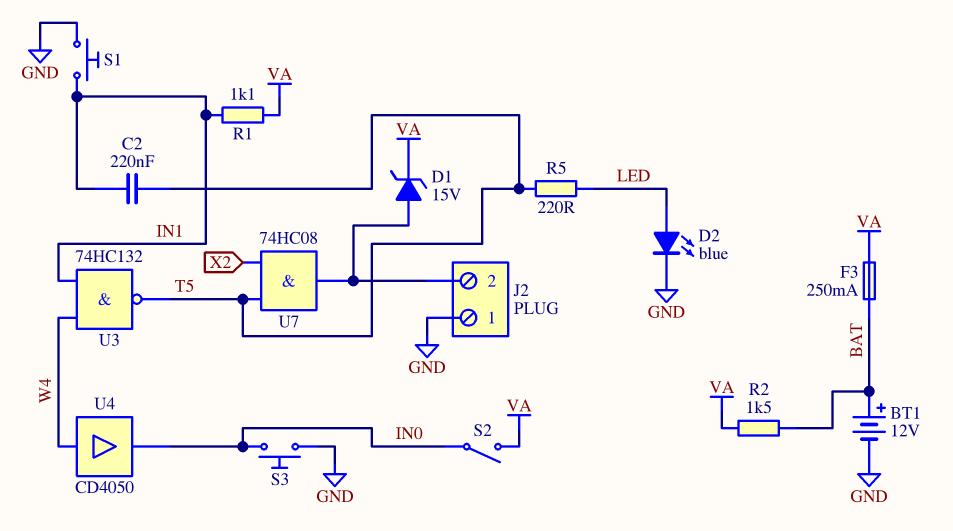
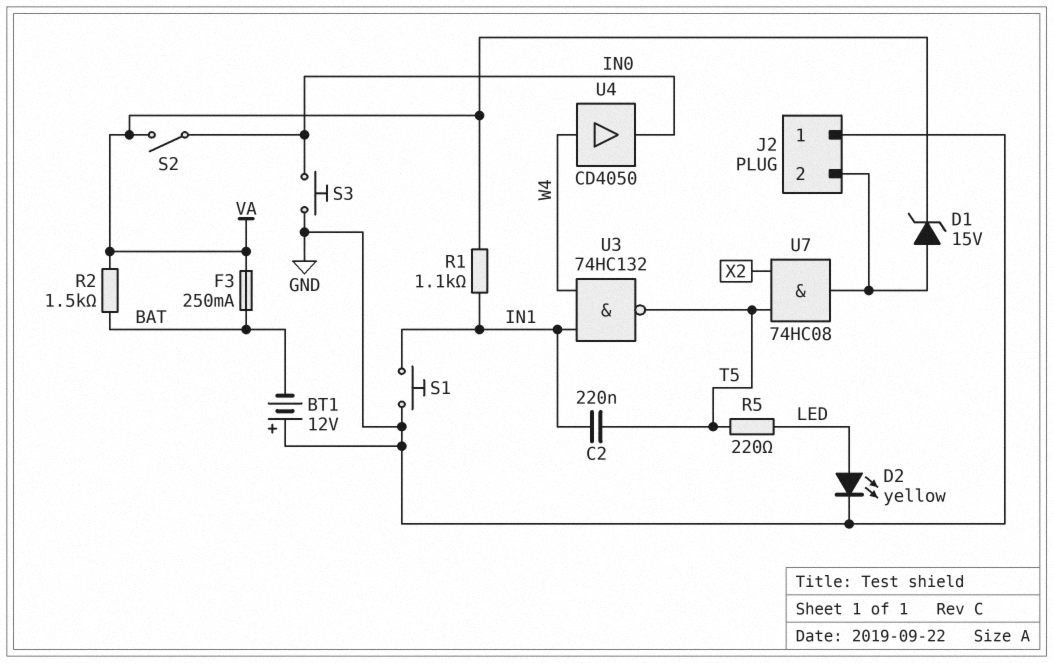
BT1: 12V (plus BAT, minus GND) -> 12V (plus GND, minus BAT)
D2: LED blue (A LED, K GND) -> LED yellow (A LED, K GND)

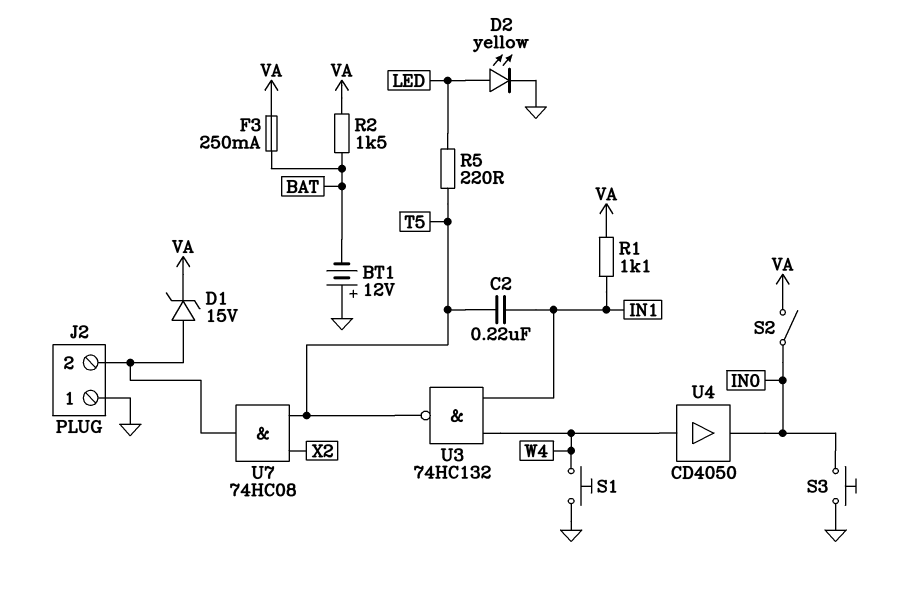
S1: button (GND, IN1) -> button (GND, W4)

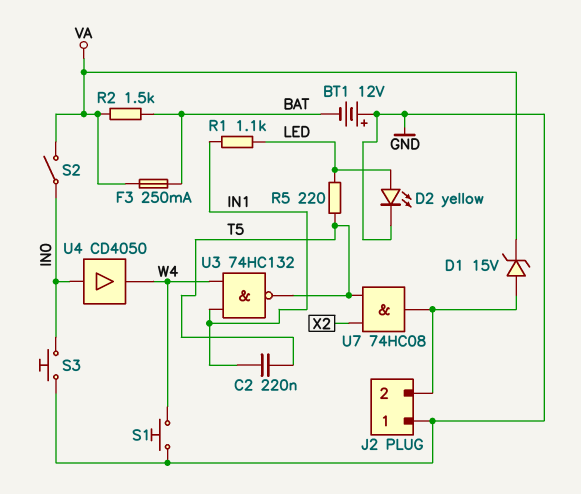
R1: 1.1k (IN1, VA) -> 1.1k (IN1, LED)
U4: buffer CD4050 (in W4, out IN0) -> buffer CD4050 (in IN0, out W4)

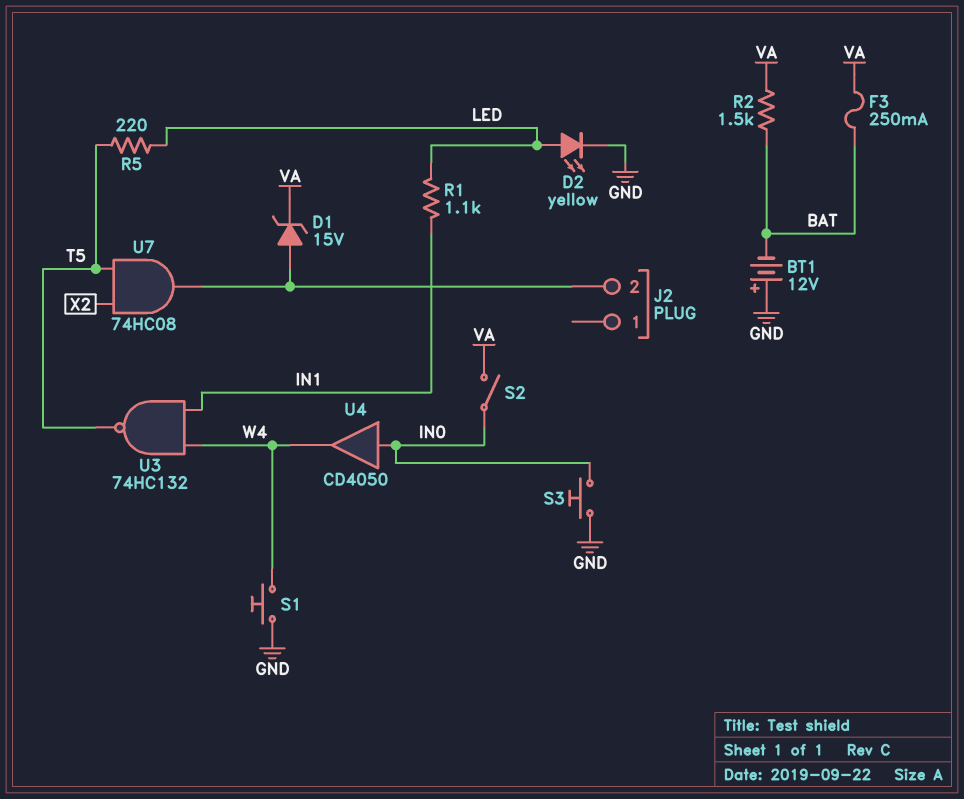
C2: 220nF (IN1, T5) -> none
J2 pin 1: GND -> none

